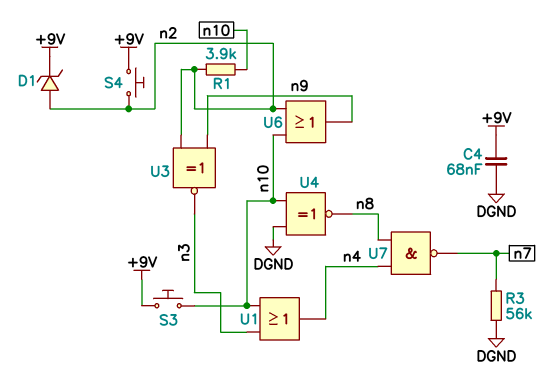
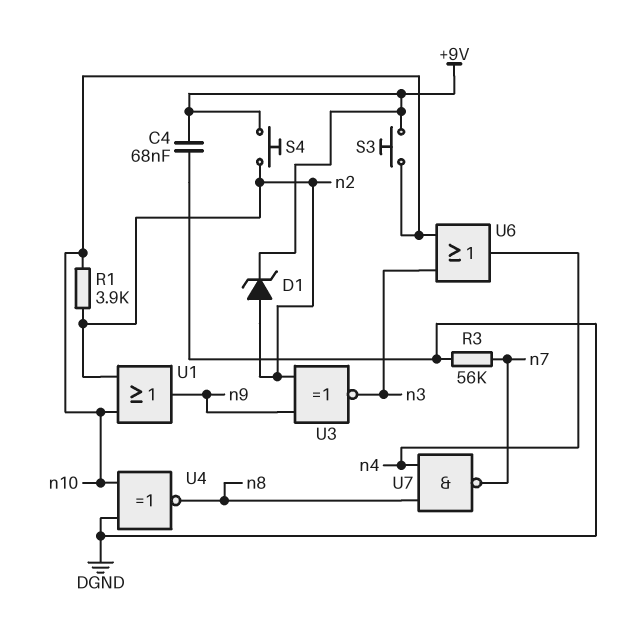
U1: OR (in n3, in n10, out n4) -> OR (in n2, in n10, out n9)
U6: OR (in n2, in n10, out n9) -> OR (in n3, in n10, out n4)

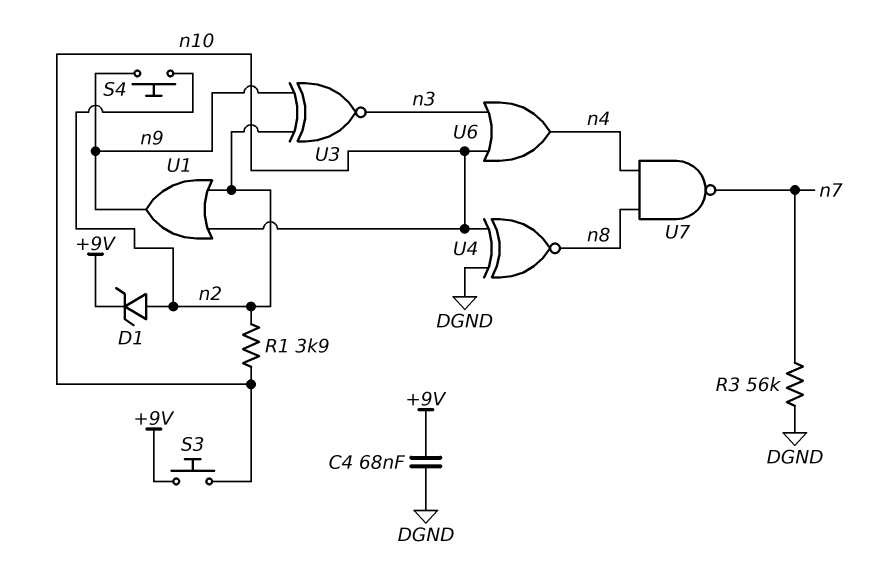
S4: button (+9V, n2) -> button (n2, n9)

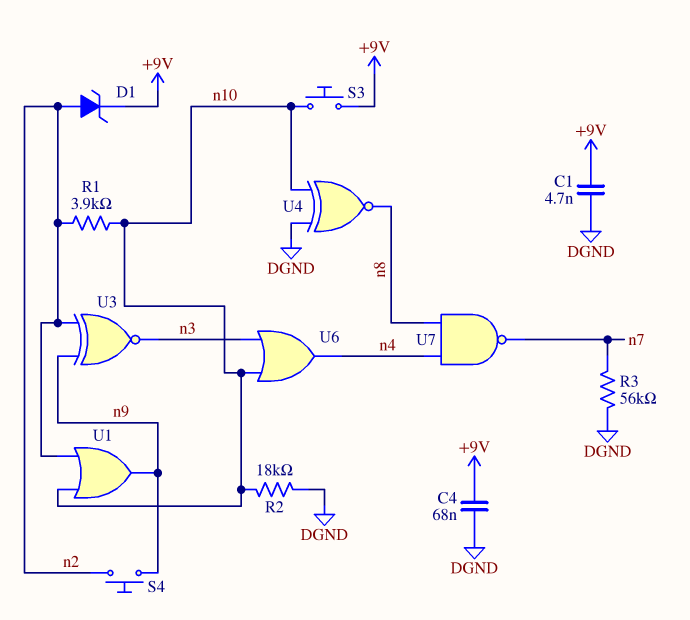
C1: none -> 4.7nF (+9V, DGND)
R2: none -> 18k (DGND, n10)

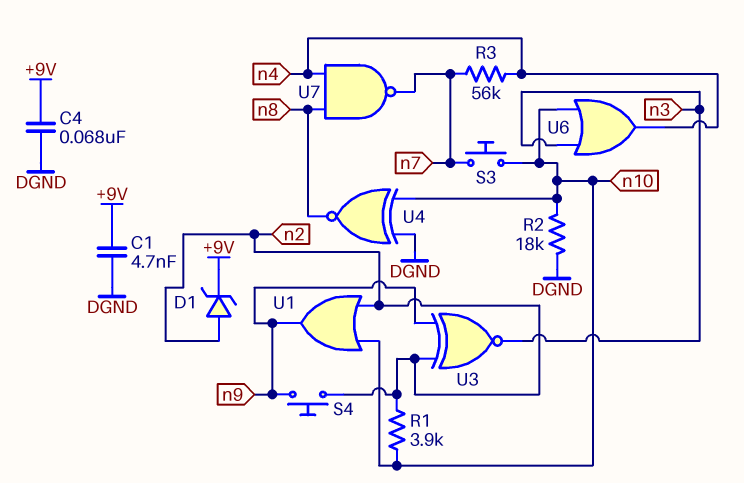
R3: 56k (DGND, n7) -> 56k (n4, n7)
S3: button (+9V, n10) -> button (n7, n10)

